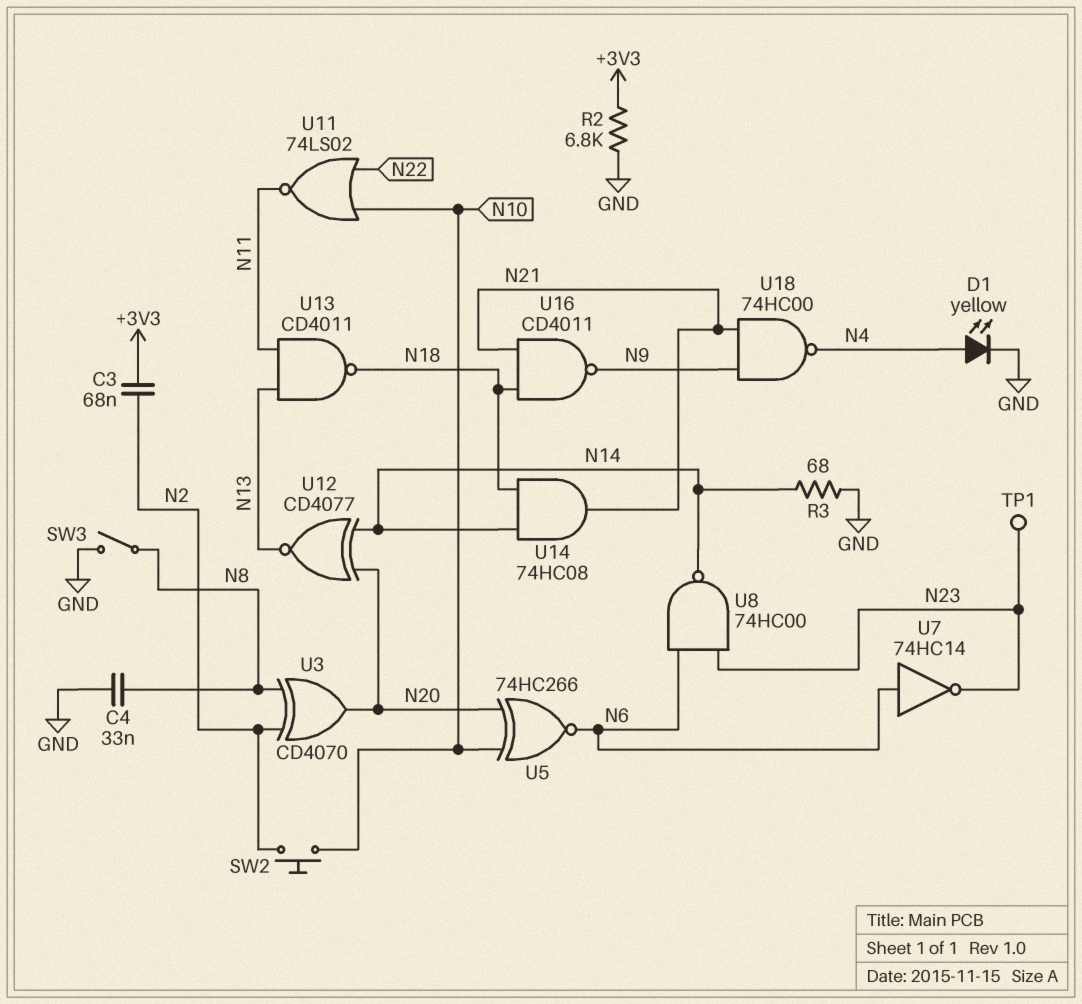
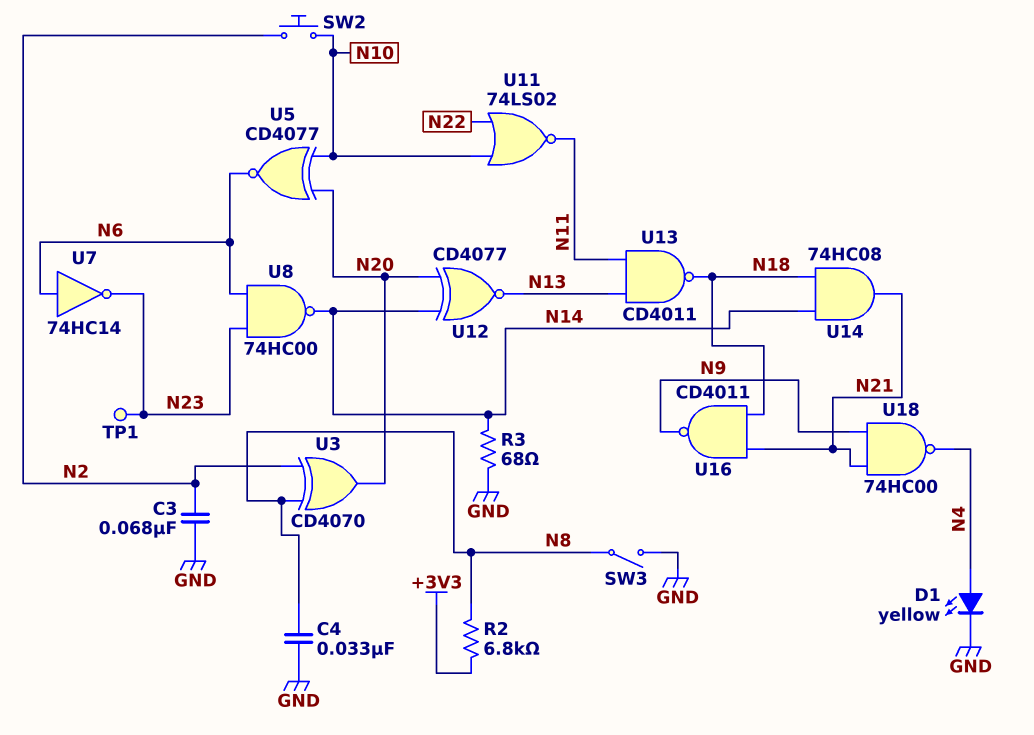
C3: 68nF (+3V3, N2) -> 68nF (GND, N2)
R2: 6.8k (+3V3, GND) -> 6.8k (+3V3, N8)
U5: XNOR 74HC266 (in N10, in N20, out N6) -> XNOR CD4077 (in N10, in N20, out N6)

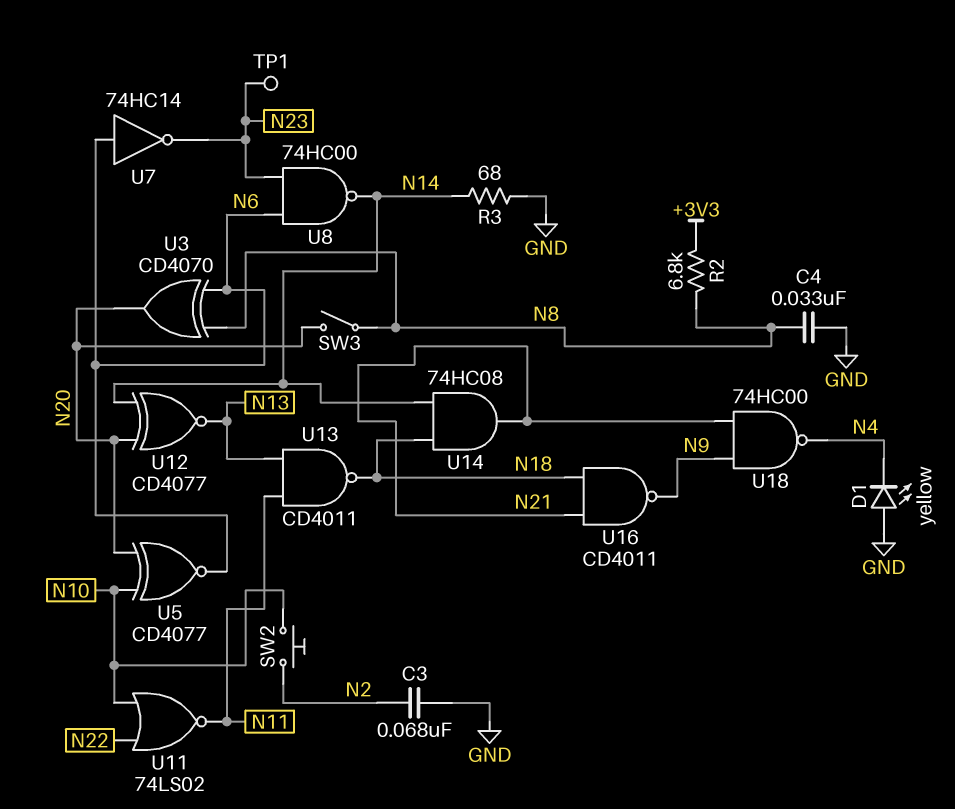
D1: LED yellow (A N4, K GND) -> LED yellow (A GND, K N4)
SW3: switch (GND, N8) -> switch (N8, N20)
U3: XOR CD4070 (in N2, in N8, out N20) -> XOR CD4070 (in N6, in N8, out N20)

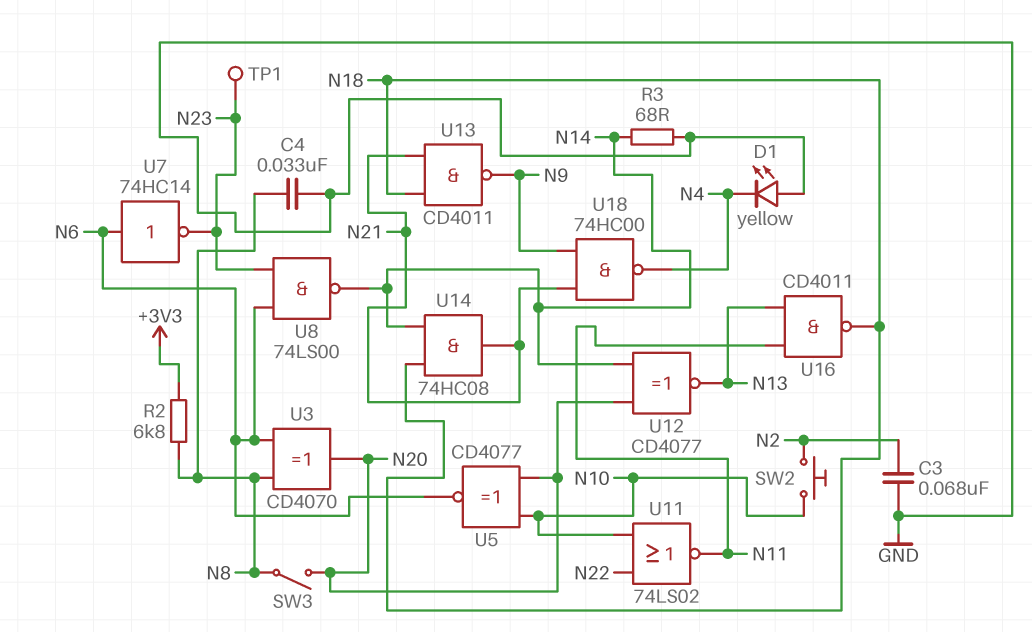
U8: NAND 74HC00 (in N6, in N23, out N14) -> NAND 74LS00 (in N6, in N23, out N14)
U13: NAND CD4011 (in N11, in N13, out N18) -> NAND CD4011 (in N18, in N21, out N9)
U16: NAND CD4011 (in N18, in N21, out N9) -> NAND CD4011 (in N11, in N13, out N18)

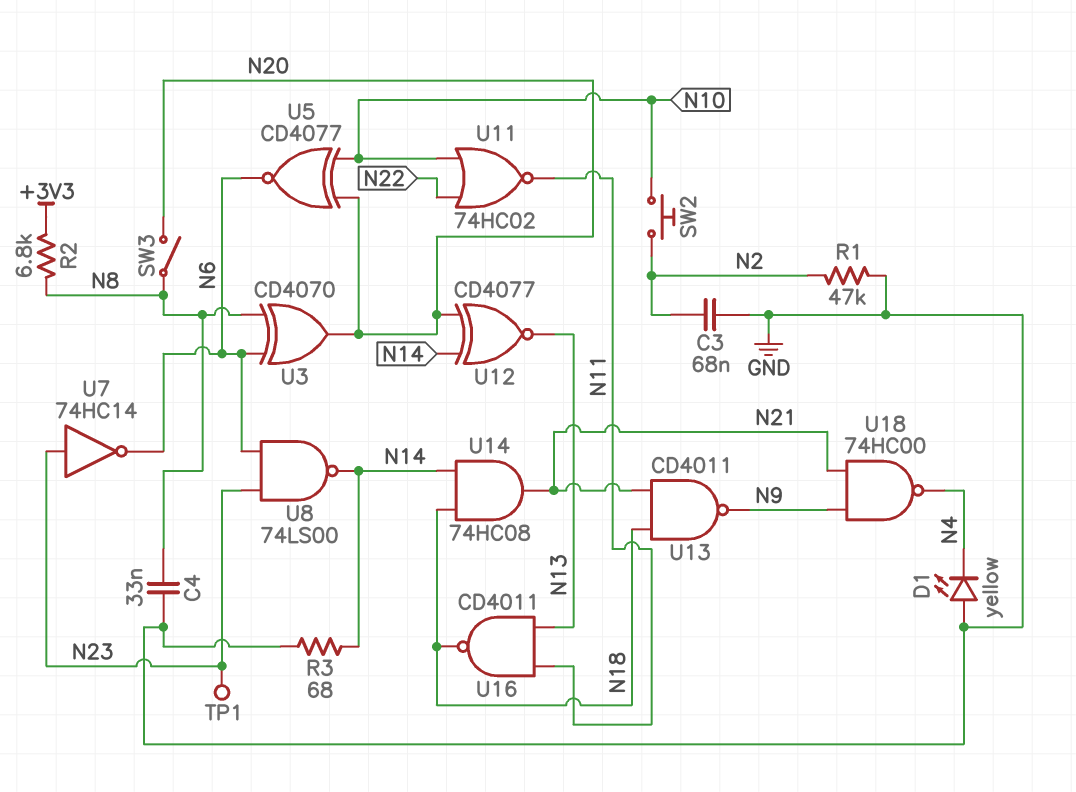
R1: none -> 47k (GND, N2)
U7: NOT 74HC14 (in N6, out N23) -> NOT 74HC14 (in N23, out N6)
U11: NOR 74LS02 (in N10, in N22, out N11) -> NOR 74HC02 (in N10, in N22, out N11)

